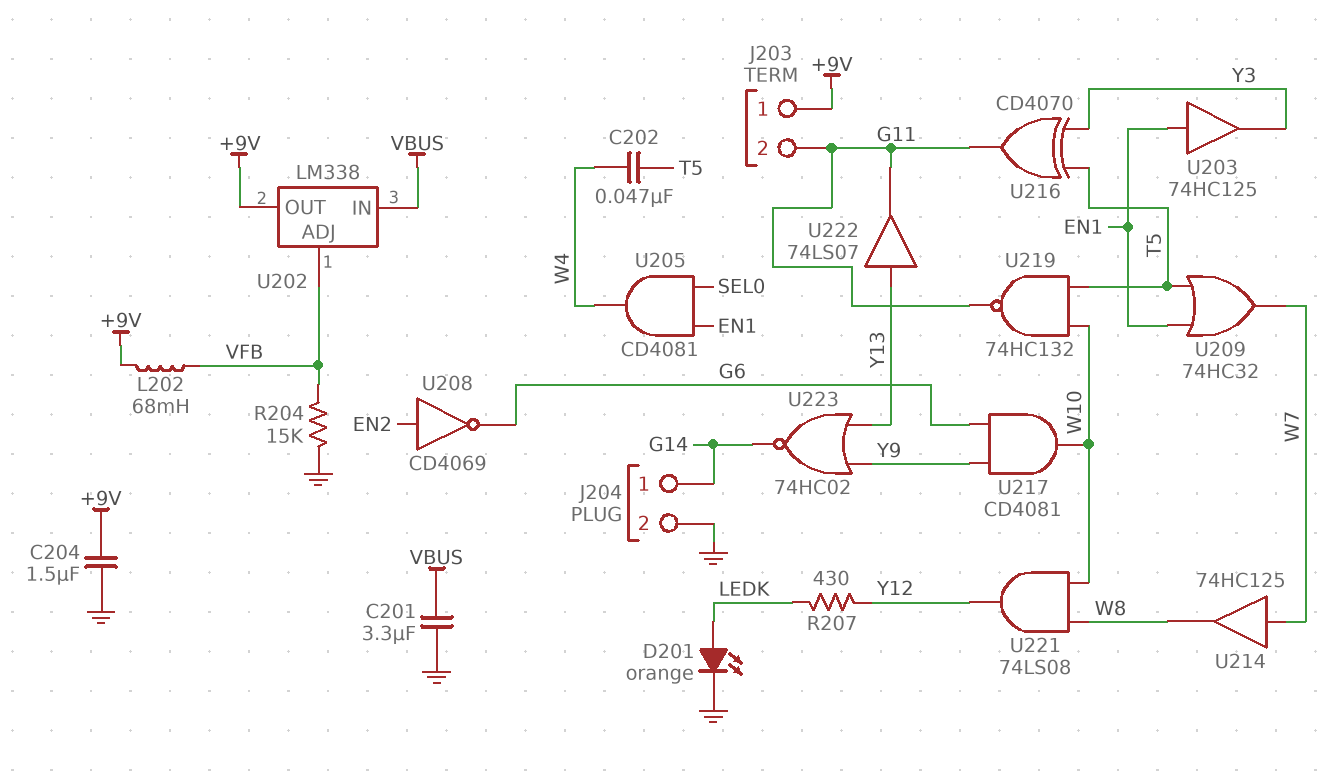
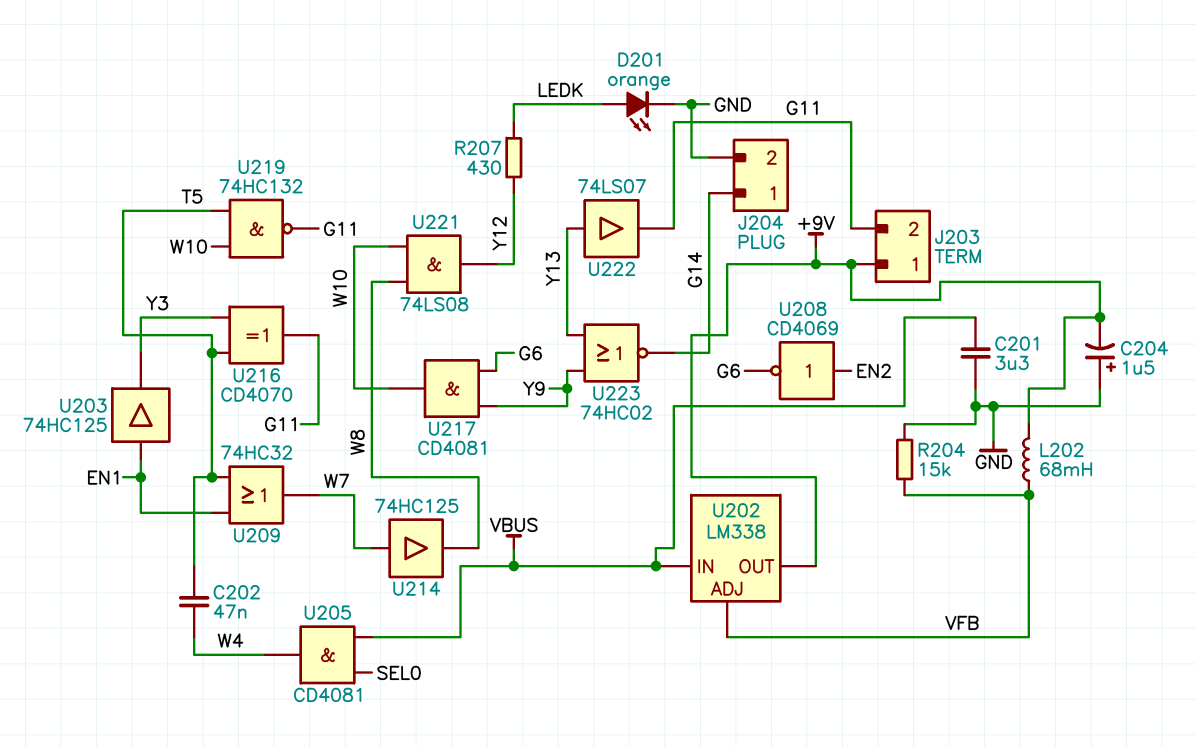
C204: 1.5uF (+9V, GND) -> 1.5uF (plus GND, minus +9V)
U205: AND CD4081 (in EN1, in SEL0, out W4) -> AND CD4081 (in SEL0, in VBUS, out W4)

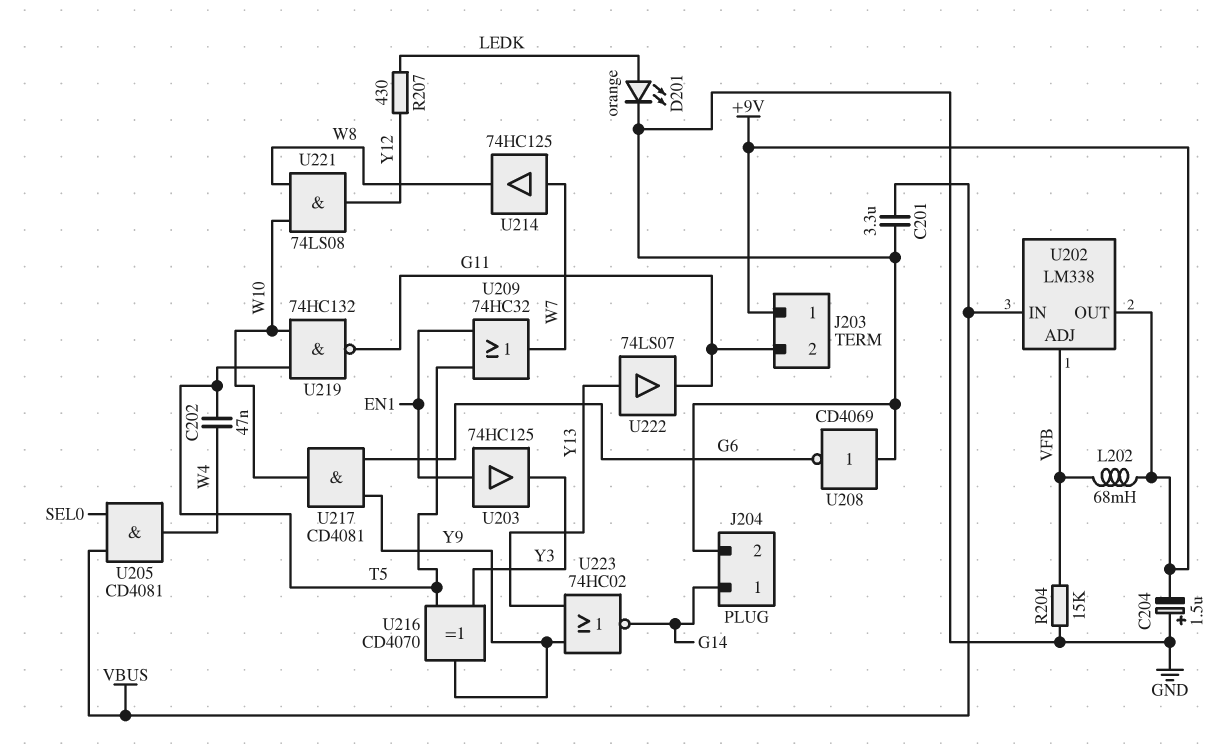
U208: NOT CD4069 (in EN2, out G6) -> NOT CD4069 (in GND, out G6)
U216: XOR CD4070 (in T5, in Y3, out G11) -> XOR CD4070 (in T5, in Y3, out Y9)

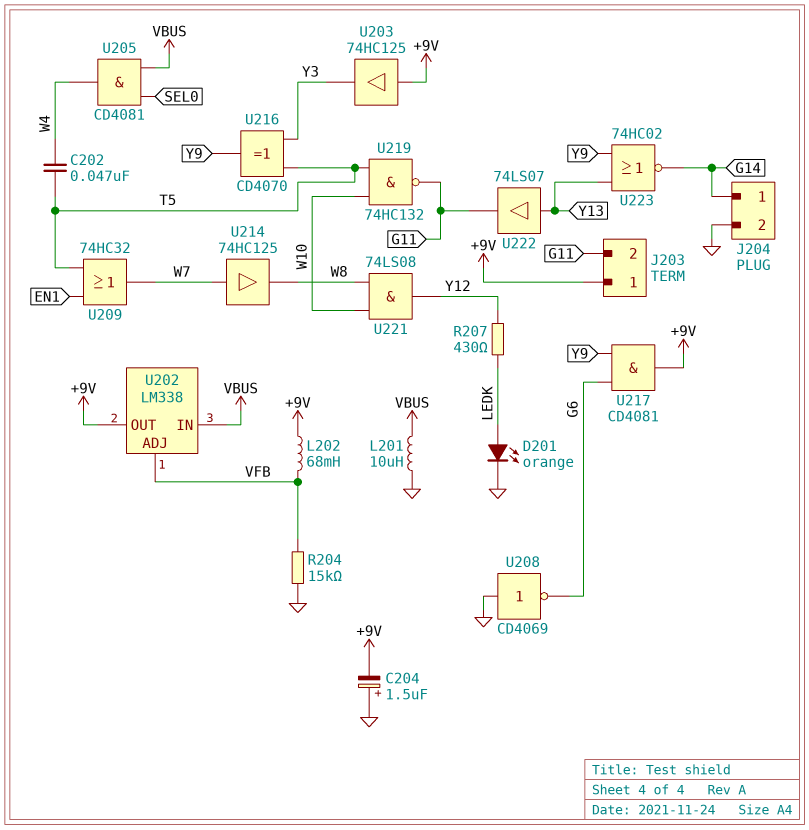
C201: 3.3uF (GND, VBUS) -> none
L201: none -> 10uH (GND, VBUS)
U203: buffer 74HC125 (in EN1, out Y3) -> buffer 74HC125 (in +9V, out Y3)
U217: AND CD4081 (in G6, in Y9, out W10) -> AND CD4081 (in G6, in Y9, out +9V)

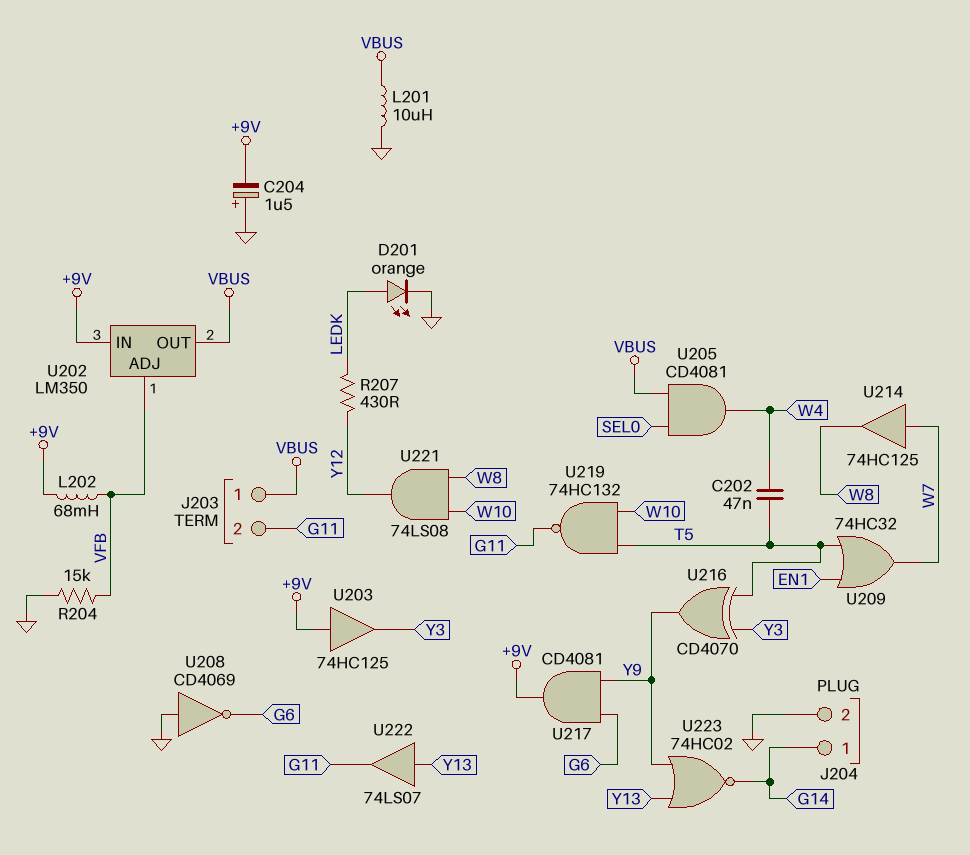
J203 pin 1: +9V -> VBUS
U202: LM338 -> LM350
U202 pin IN: VBUS -> +9V
U202 pin OUT: +9V -> VBUS

